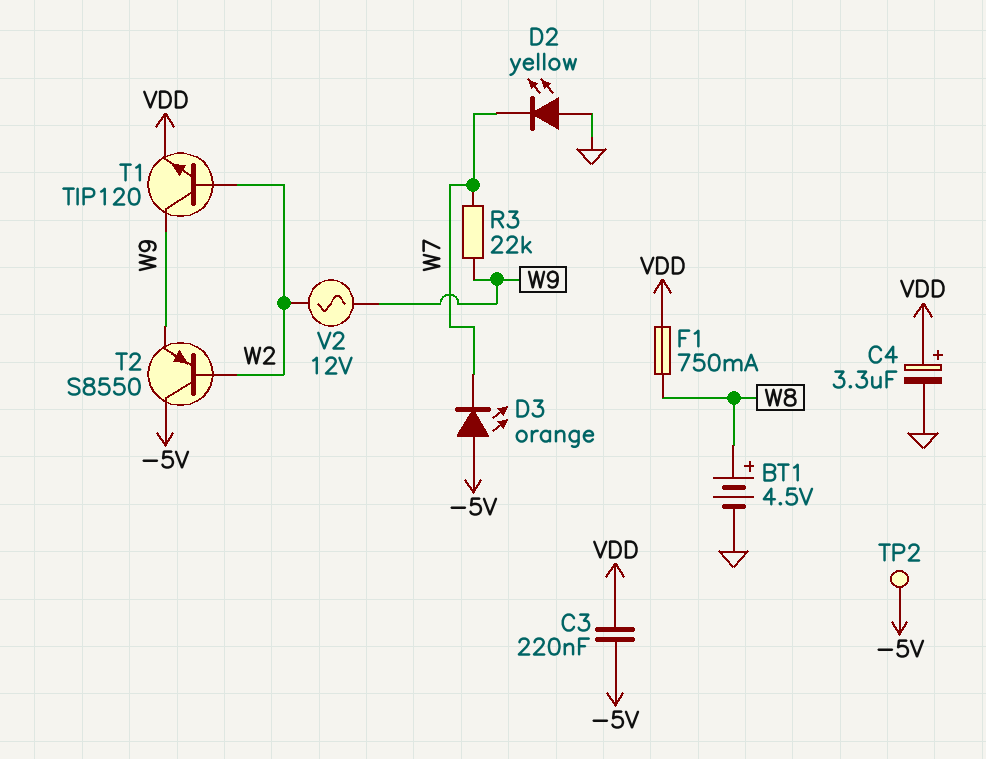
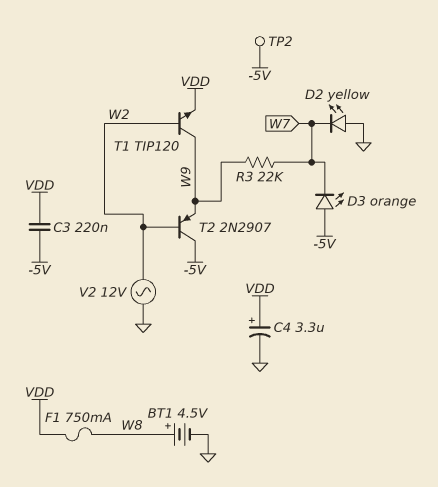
T2: PNP S8550 (B W2, C -5V, E W9) -> PNP 2N2907 (B W2, C -5V, E W9)
V2: AC 12V (W2, W9) -> AC 12V (GND, W2)

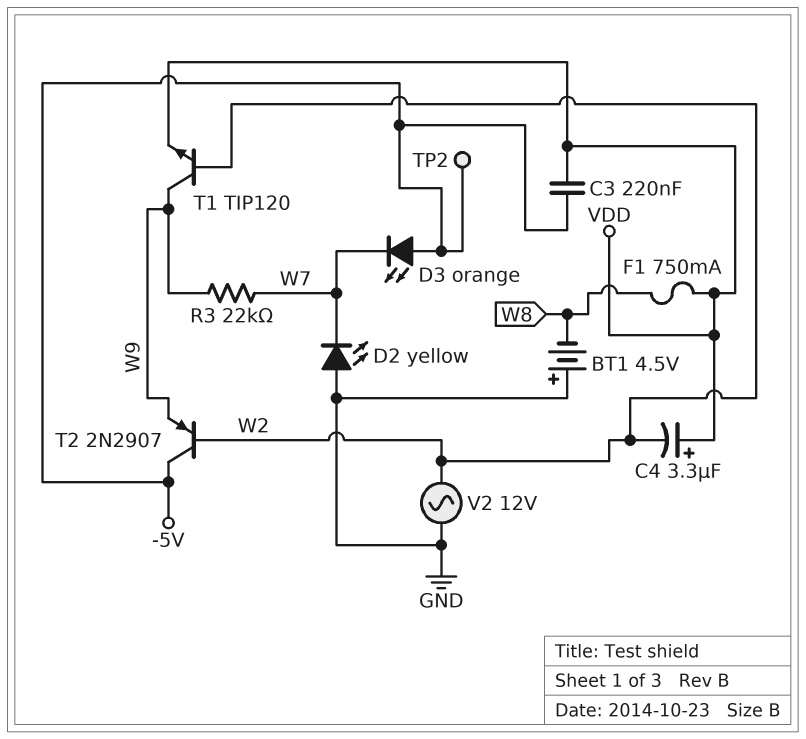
BT1: 4.5V (plus W8, minus GND) -> 4.5V (plus GND, minus W8)
C4: 3.3uF (plus VDD, minus GND) -> 3.3uF (plus VDD, minus W2)

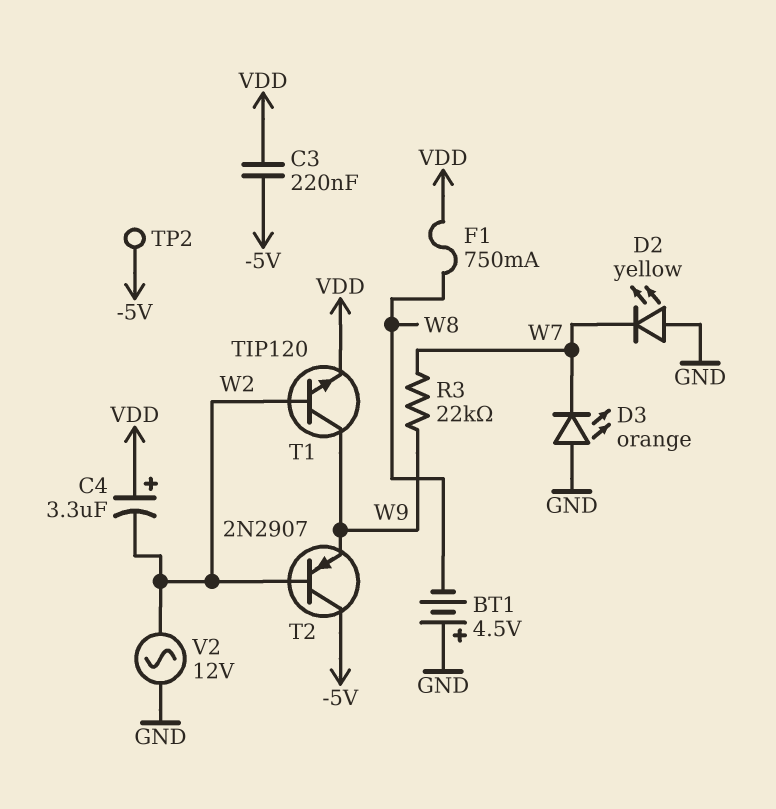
D3: LED orange (A -5V, K W7) -> LED orange (A GND, K W7)

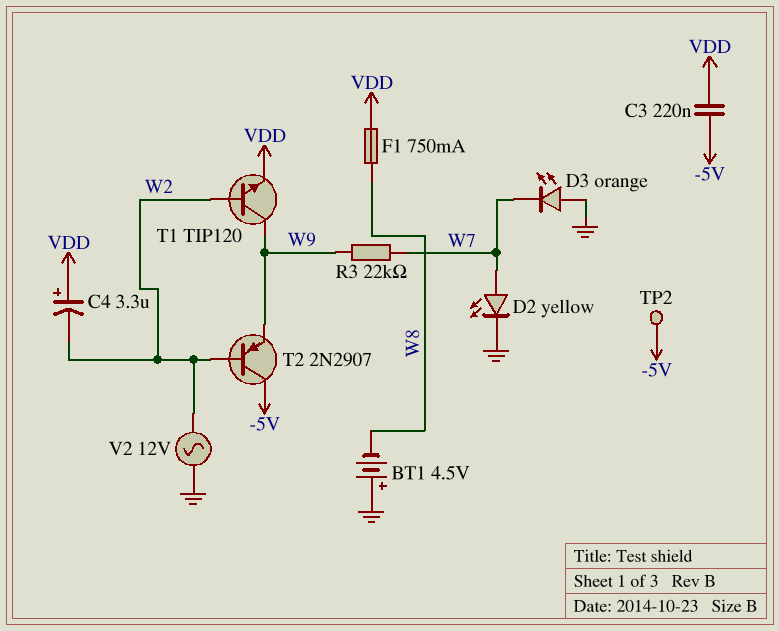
D2: LED yellow (A GND, K W7) -> LED yellow (A W7, K GND)

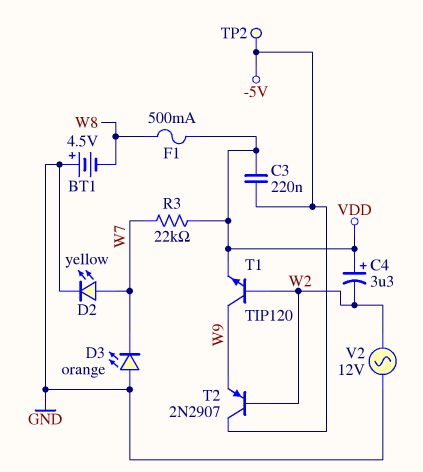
F1: 750mA (VDD, W8) -> 500mA (VDD, W8)
R3: 22k (W7, W9) -> 22k (VDD, W7)

